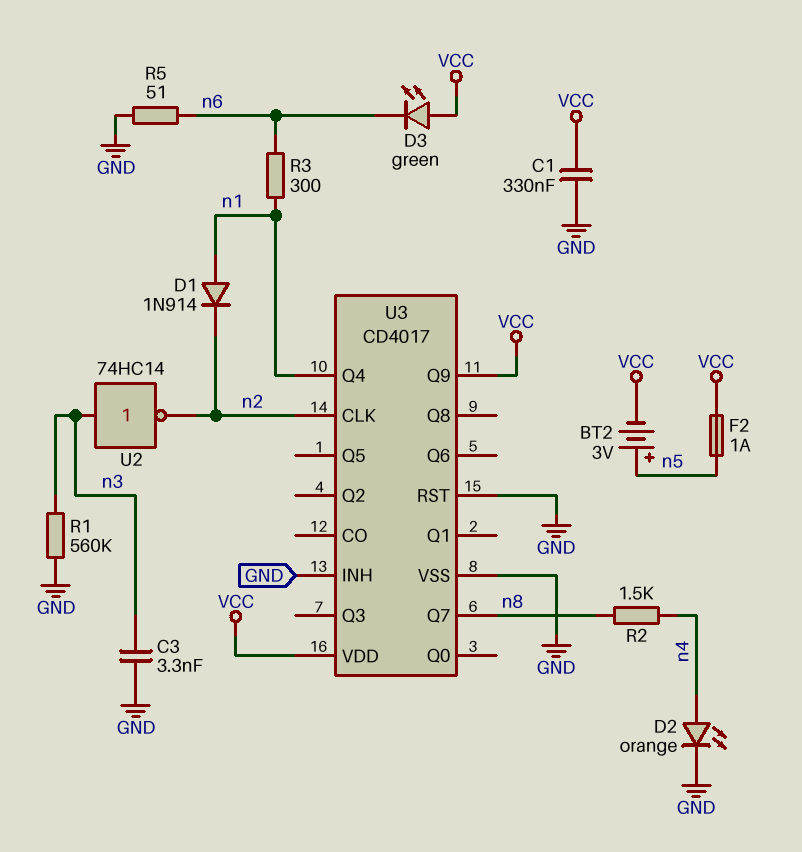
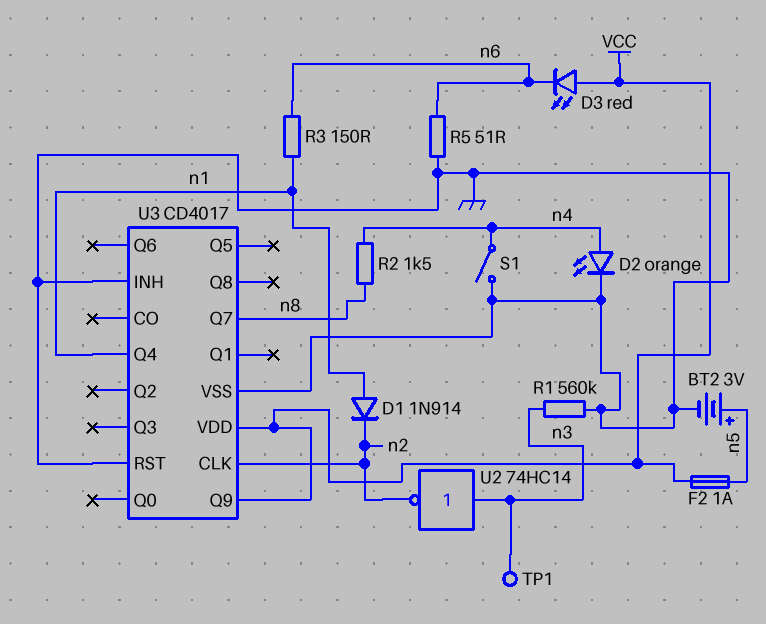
BT2: 3V (plus n5, minus VCC) -> 3V (plus n5, minus GND)
C1: 330nF (GND, VCC) -> none
C3: 3.3nF (GND, n3) -> none
D3: LED green (A VCC, K n6) -> LED red (A VCC, K n6)
R3: 300 (n1, n6) -> 150 (n1, n6)
S1: none -> switch (GND, n4)
TP1: none -> test point (n3)

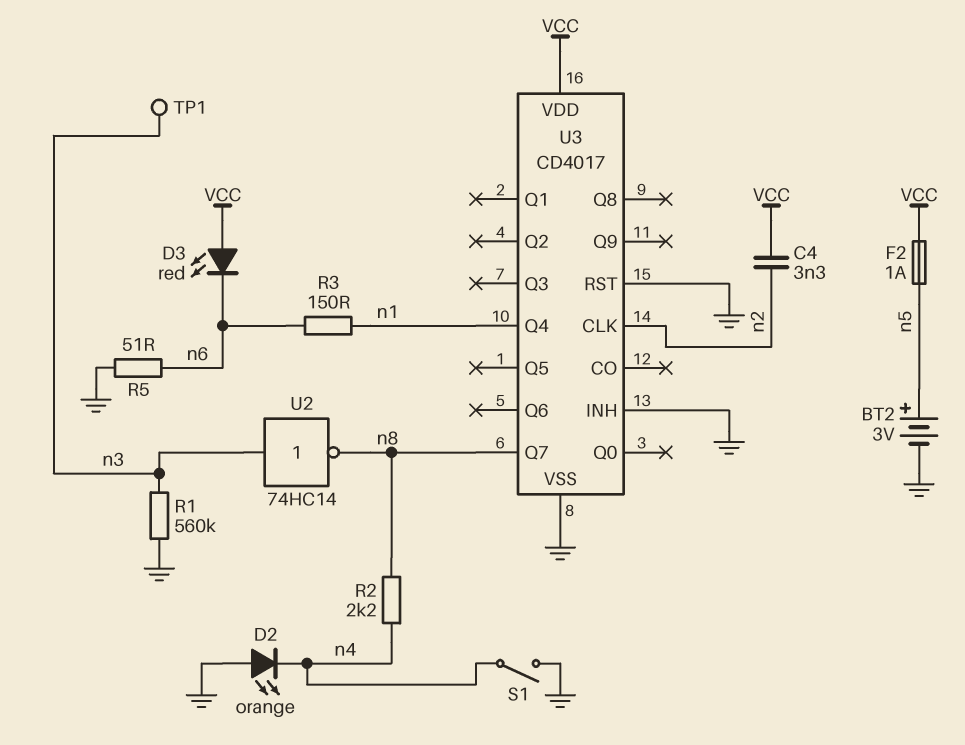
C4: none -> 3.3nF (VCC, n2)
D1: diode 1N914 (A n1, K n2) -> none
D2: LED orange (A n4, K GND) -> LED orange (A GND, K n4)
R2: 1.5k (n4, n8) -> 2.2k (n4, n8)
U2: NOT 74HC14 (in n3, out n2) -> NOT 74HC14 (in n3, out n8)
U3 pin Q9: VCC -> none

